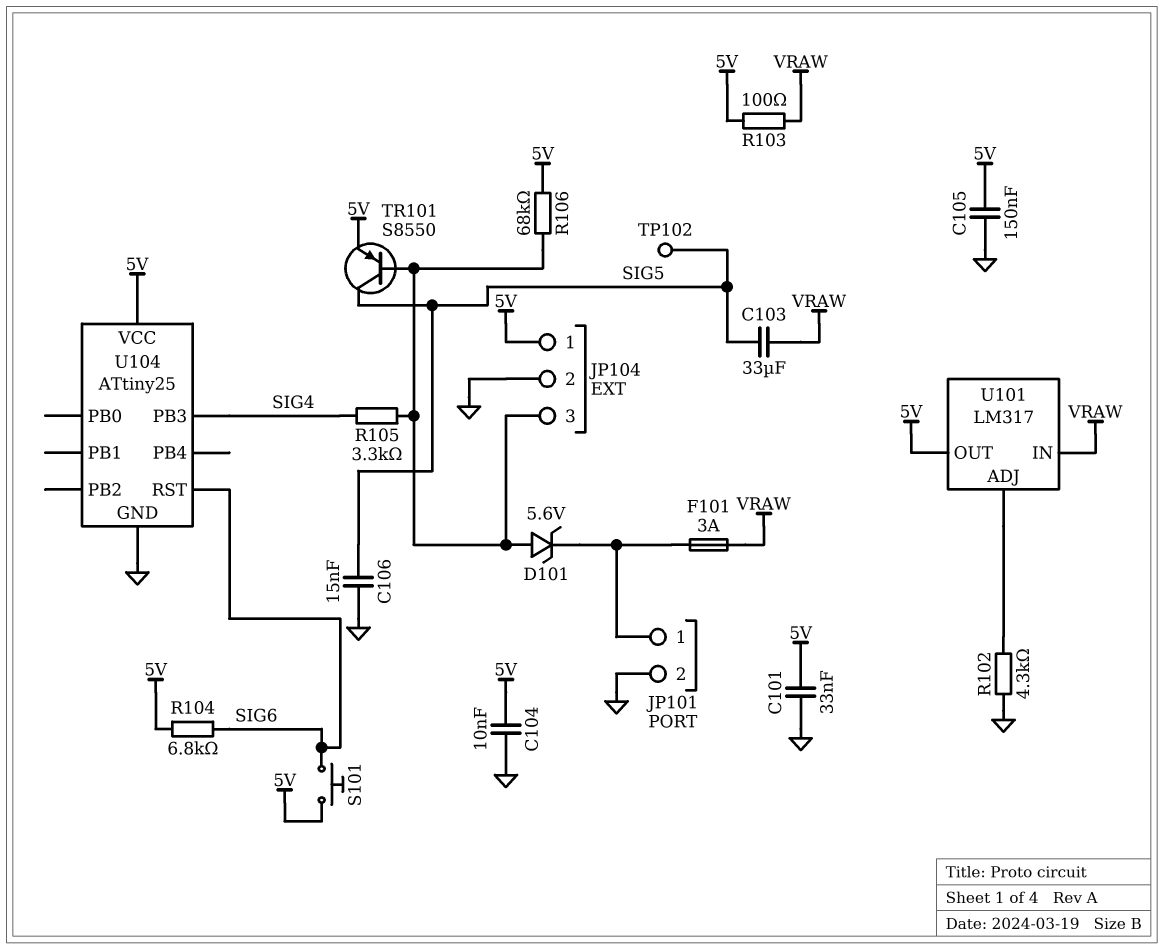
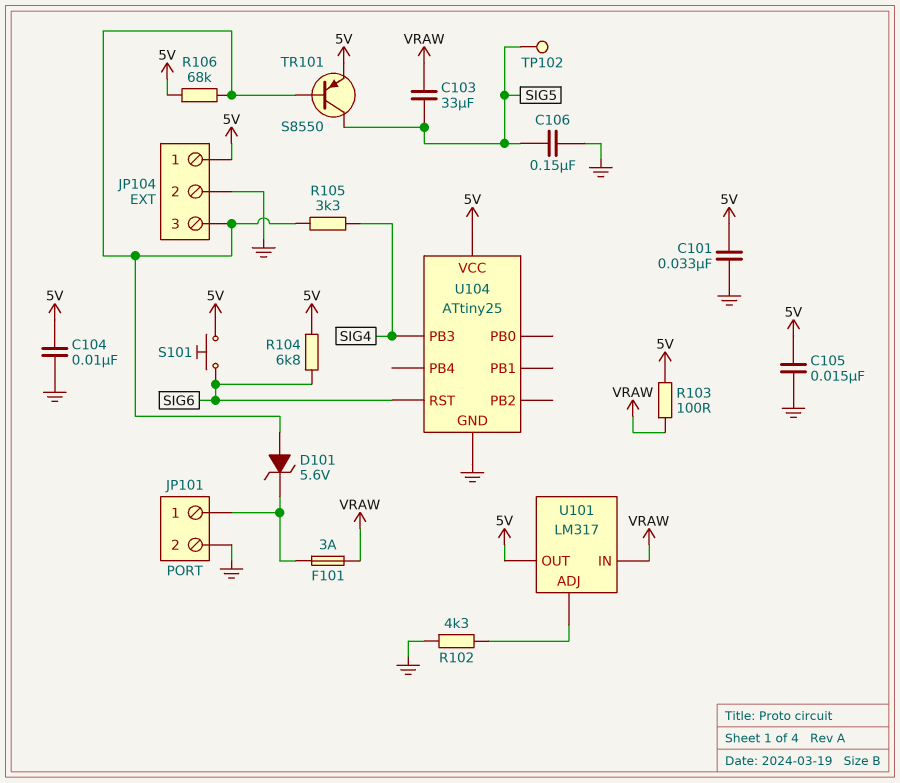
C105: 150nF (5V, GND) -> 15nF (5V, GND)
C106: 15nF (GND, SIG5) -> 150nF (GND, SIG5)

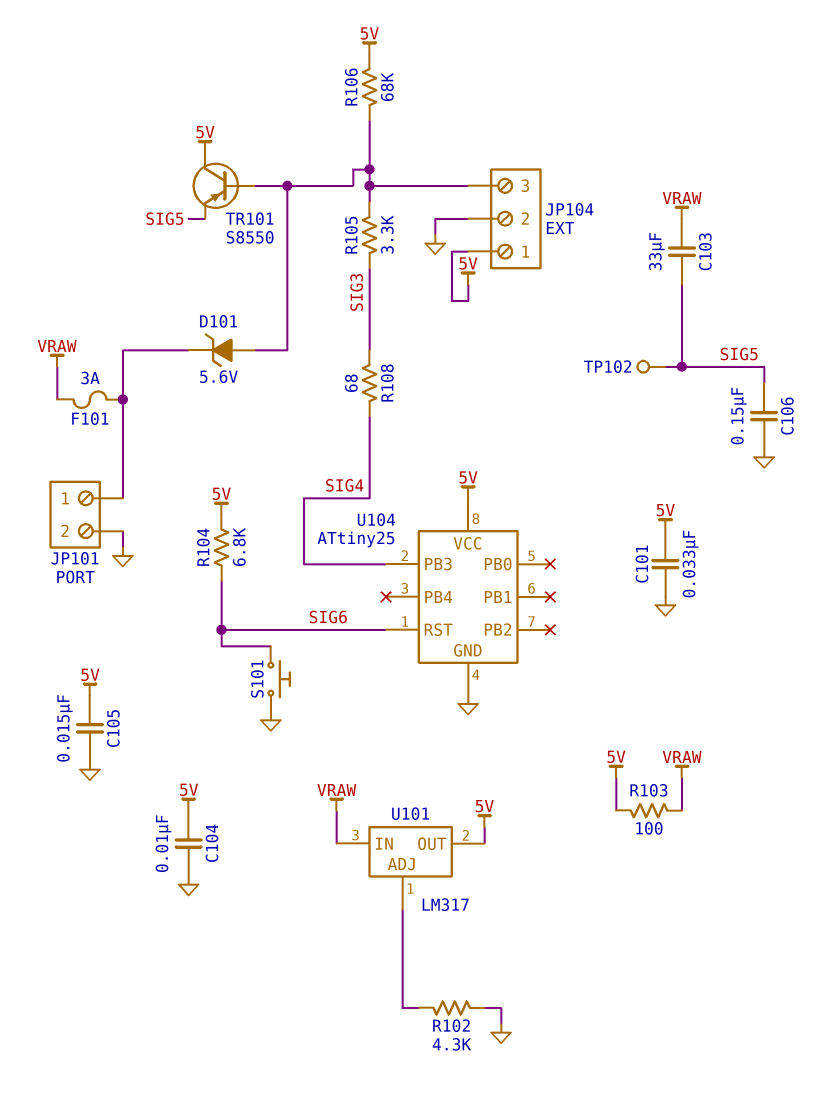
R105: 3.3k (JP104/3, SIG4) -> 3.3k (JP104/3, SIG3)
R108: none -> 68 (SIG3, SIG4)
S101: button (5V, SIG6) -> button (GND, SIG6)
TR101: PNP S8550 (B JP104/3, C SIG5, E 5V) -> PNP S8550 (B JP104/3, C 5V, E SIG5)

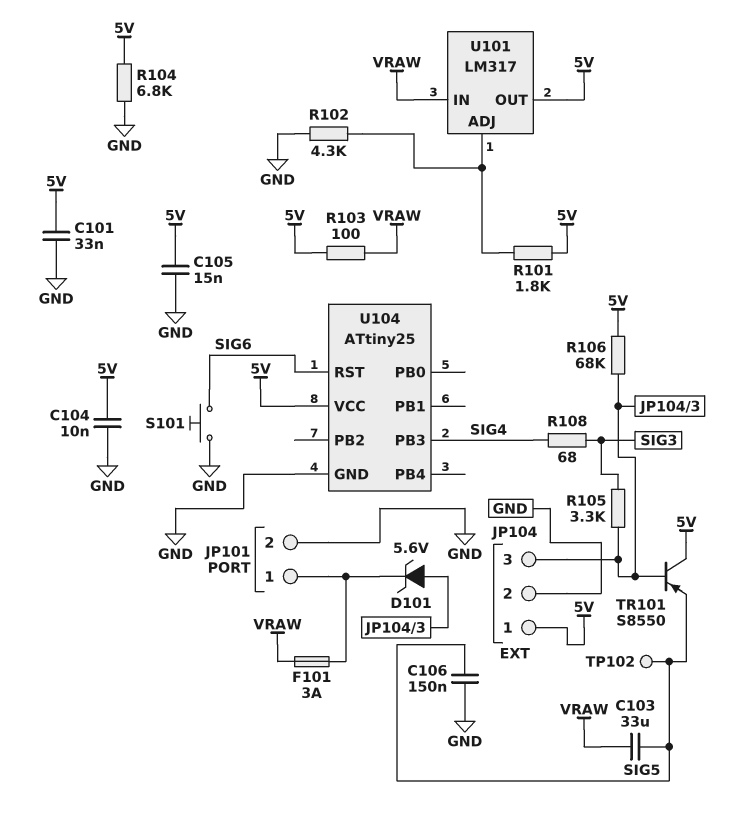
R101: none -> 1.8k (5V, U101/ADJ)
R104: 6.8k (5V, SIG6) -> 6.8k (5V, GND)

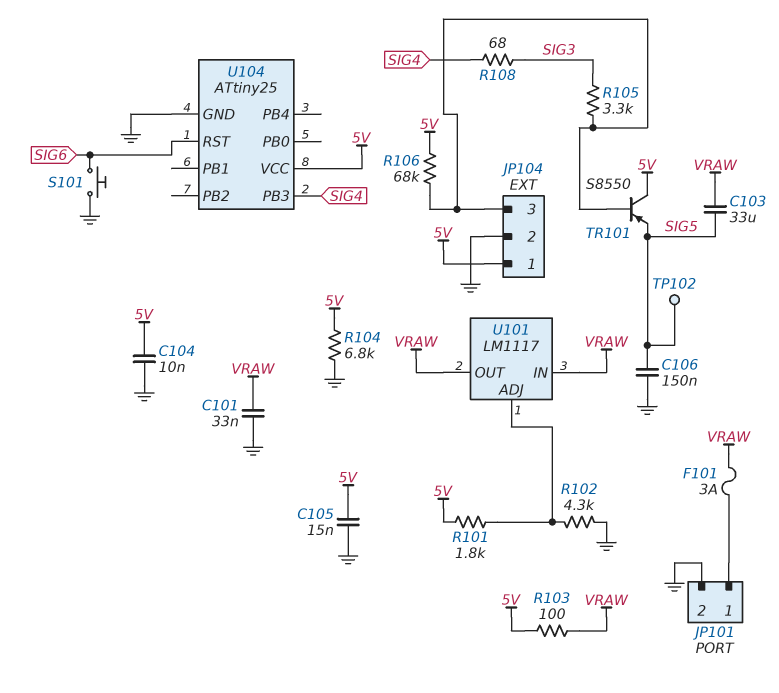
C101: 33nF (5V, GND) -> 33nF (GND, VRAW)
D101: zener 5.6V (A JP104/3, K JP101/1) -> none
U101: LM317 -> LM1117
U101 pin OUT: 5V -> VRAW

